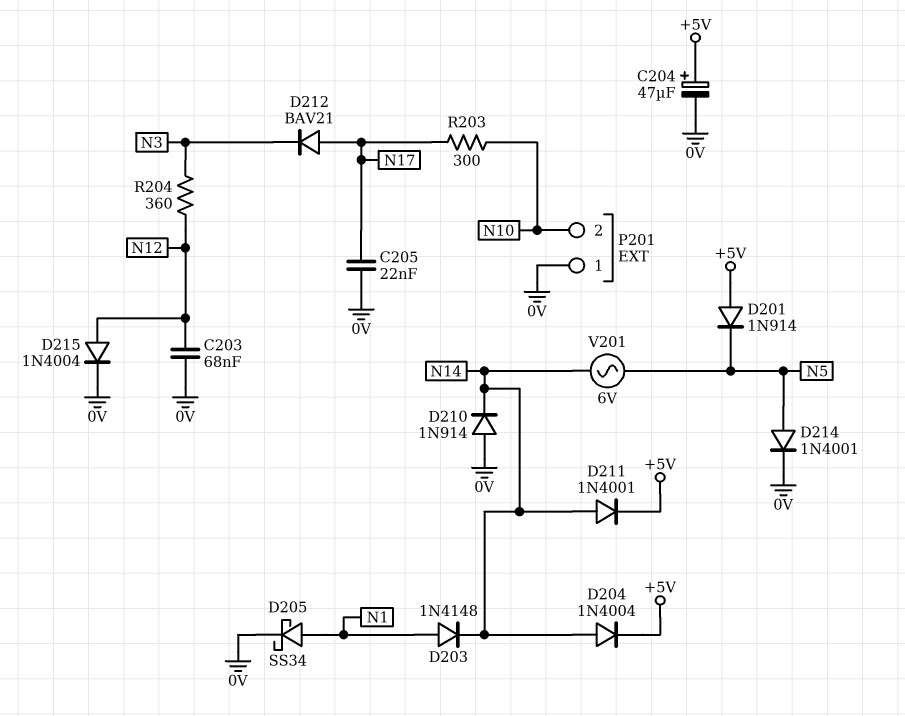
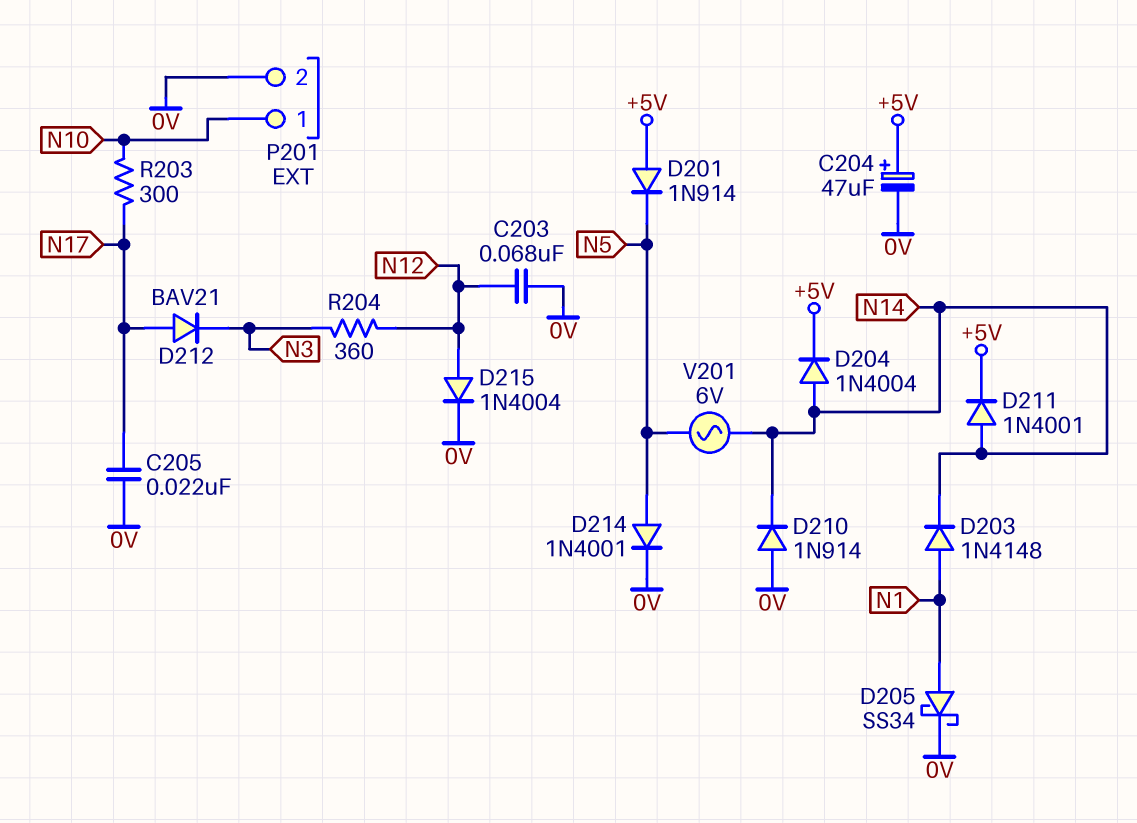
P201 pin 1: 0V -> N10
P201 pin 2: N10 -> 0V

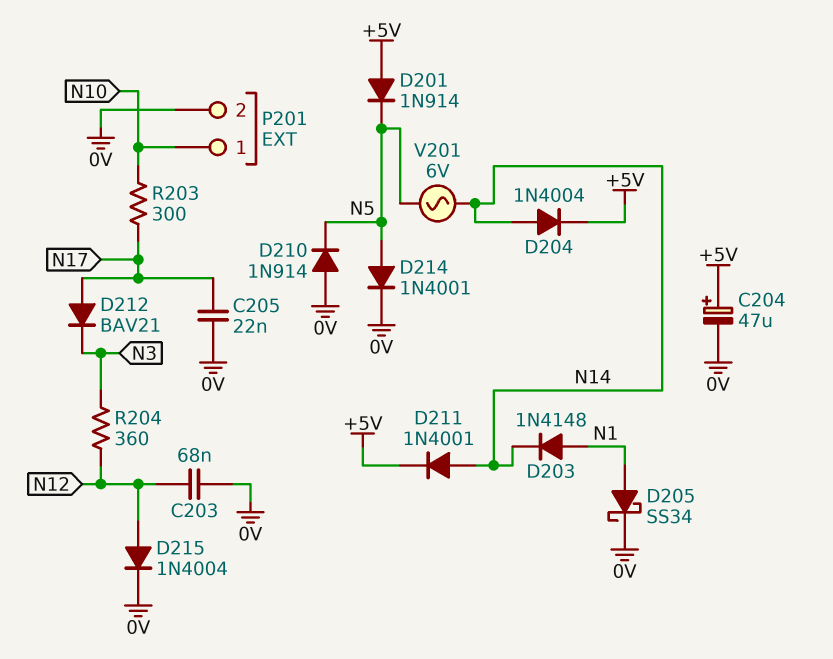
D210: diode 1N914 (A 0V, K N14) -> diode 1N914 (A 0V, K N5)

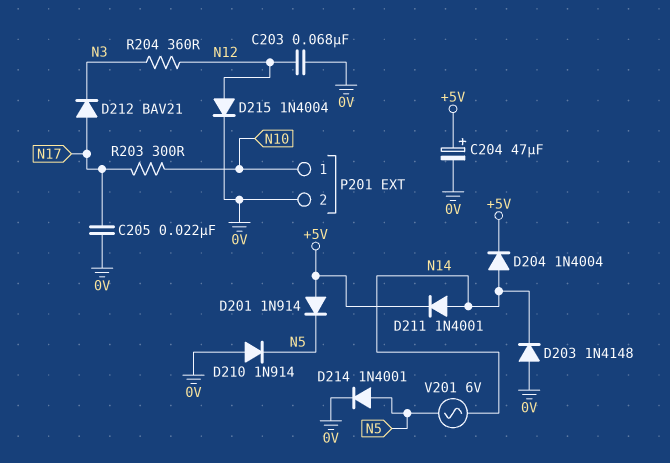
D203: diode 1N4148 (A N1, K N14) -> diode 1N4148 (A 0V, K N14)
D205: schottky SS34 (A N1, K 0V) -> none

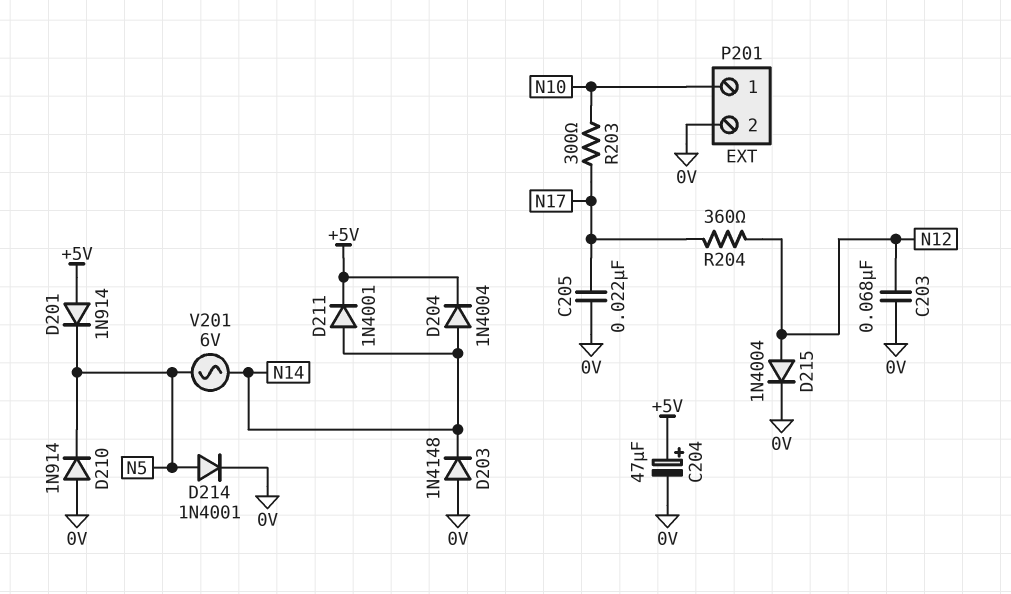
D212: diode BAV21 (A N17, K N3) -> none
R204: 360 (N3, N12) -> 360 (N12, N17)

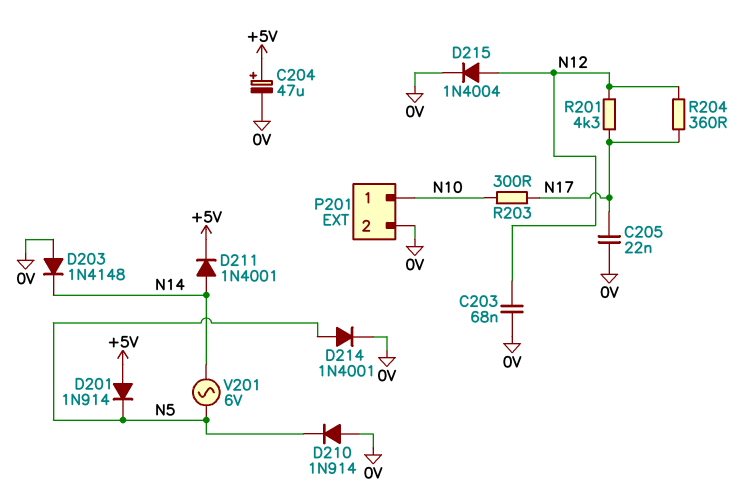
D204: diode 1N4004 (A N14, K +5V) -> none
R201: none -> 4.3k (N12, N17)

